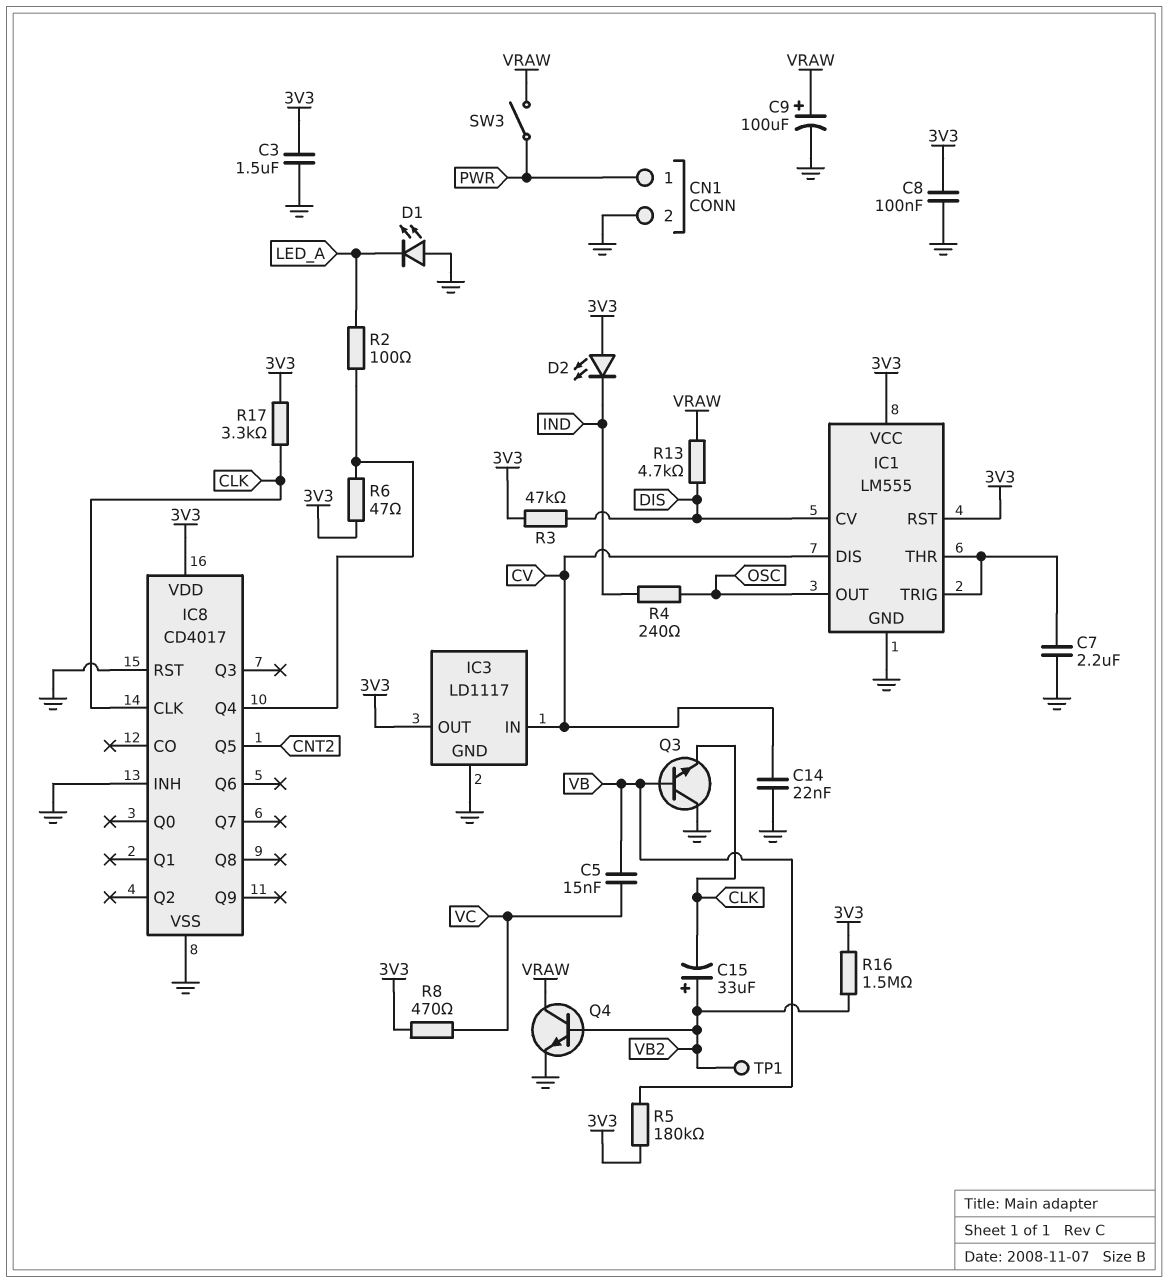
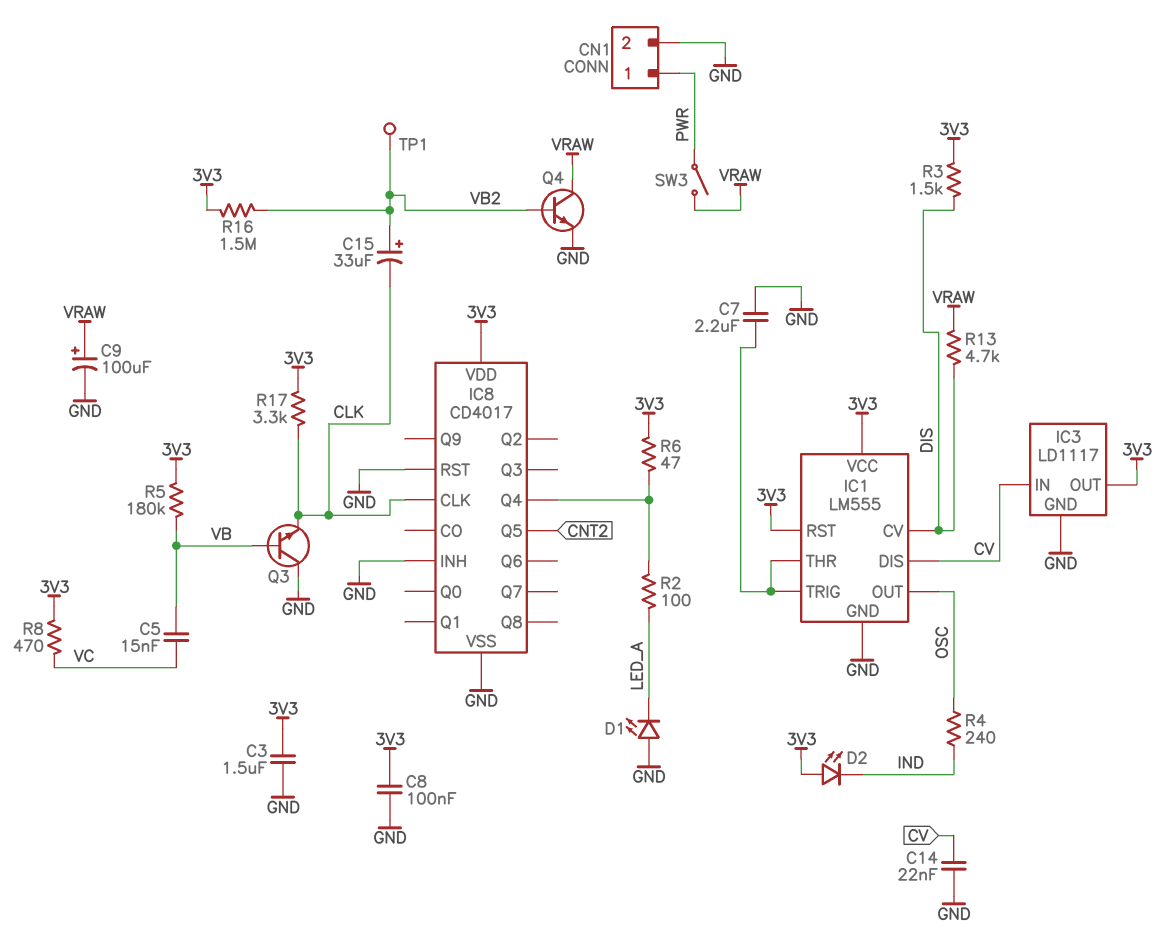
R3: 47k (3V3, DIS) -> 1.5k (3V3, DIS)

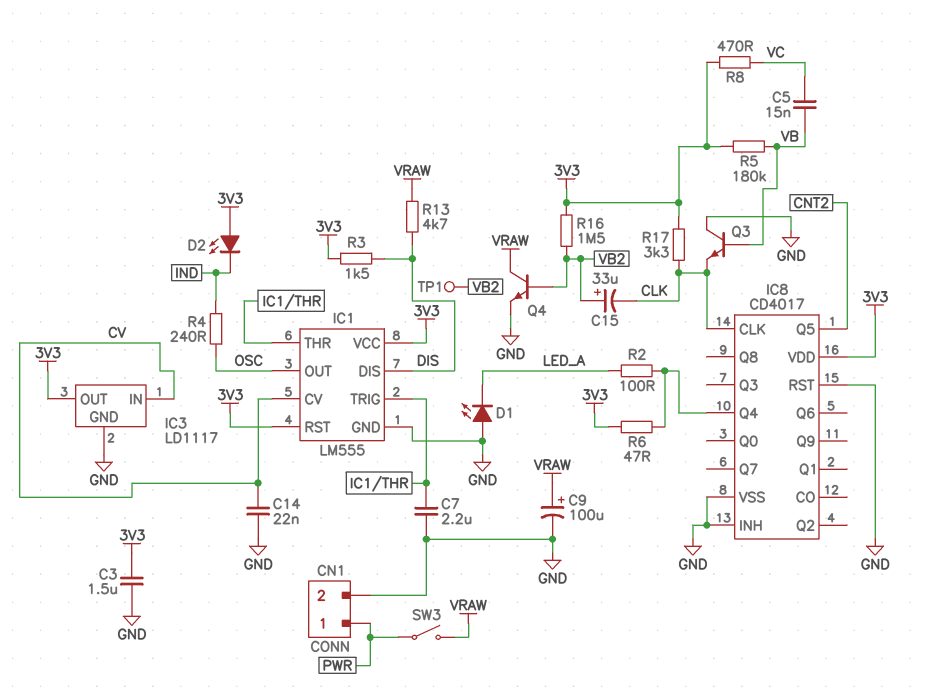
C8: 100nF (3V3, GND) -> none
IC1 pin CV: DIS -> CV
IC1 pin DIS: CV -> DIS

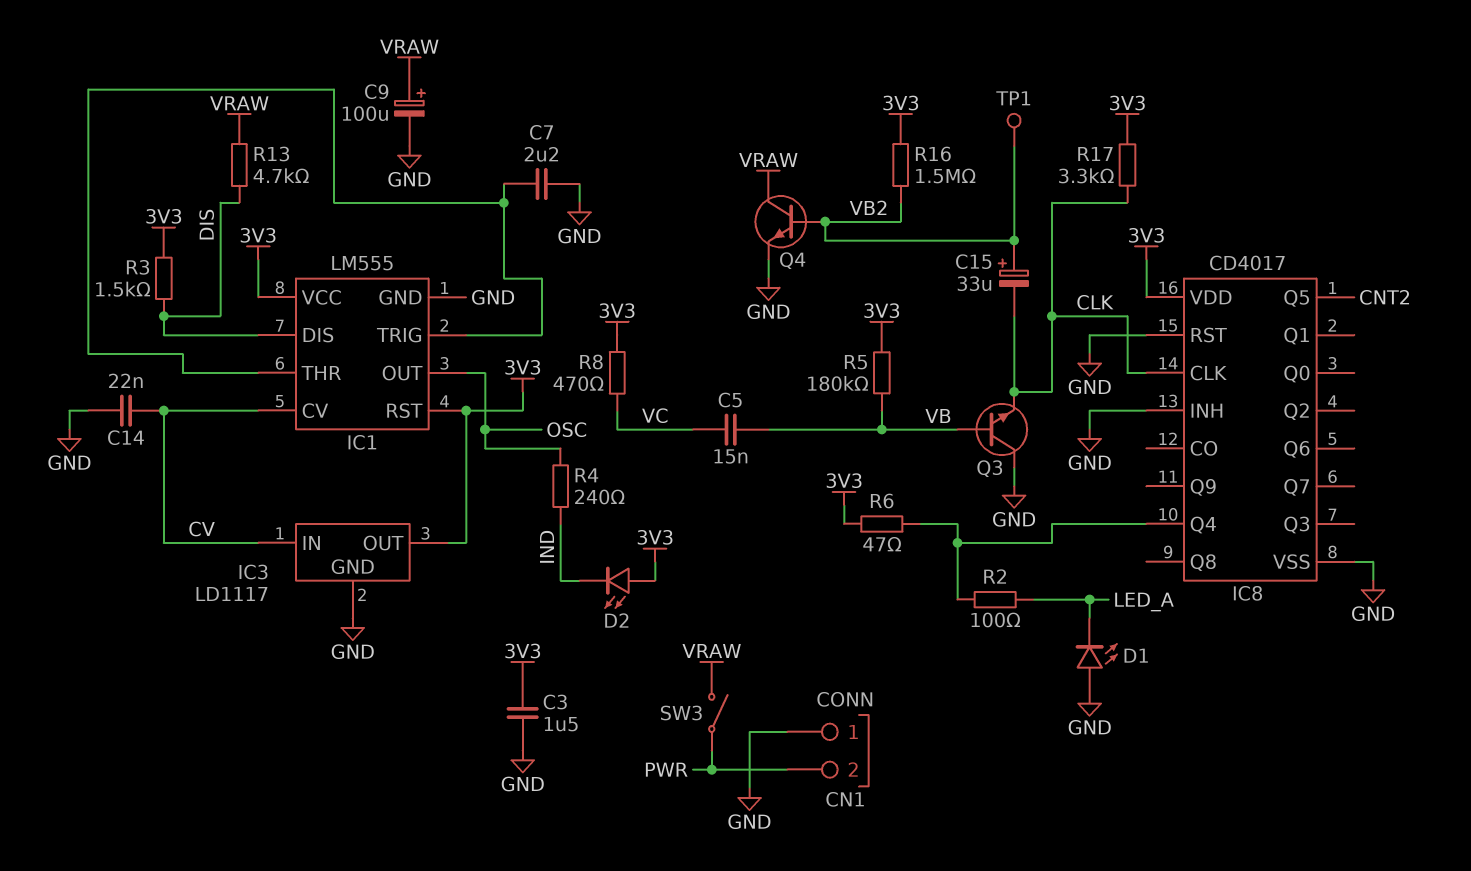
CN1 pin 1: PWR -> GND
CN1 pin 2: GND -> PWR

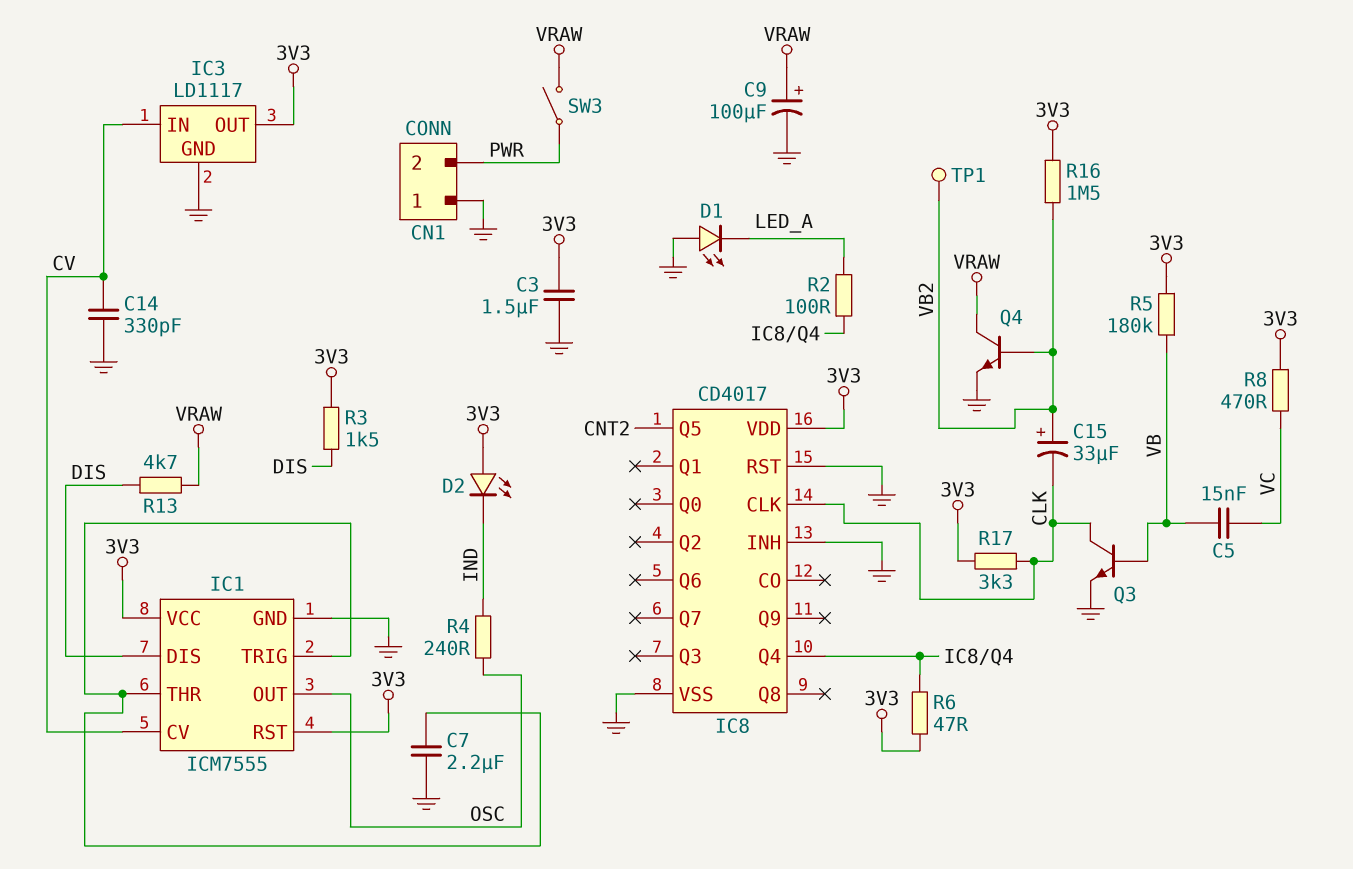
C14: 22nF (CV, GND) -> 330pF (CV, GND)
IC1: LM555 -> ICM7555
Q3: NPN (B VB, C GND, E CLK) -> NPN (B VB, C CLK, E GND)

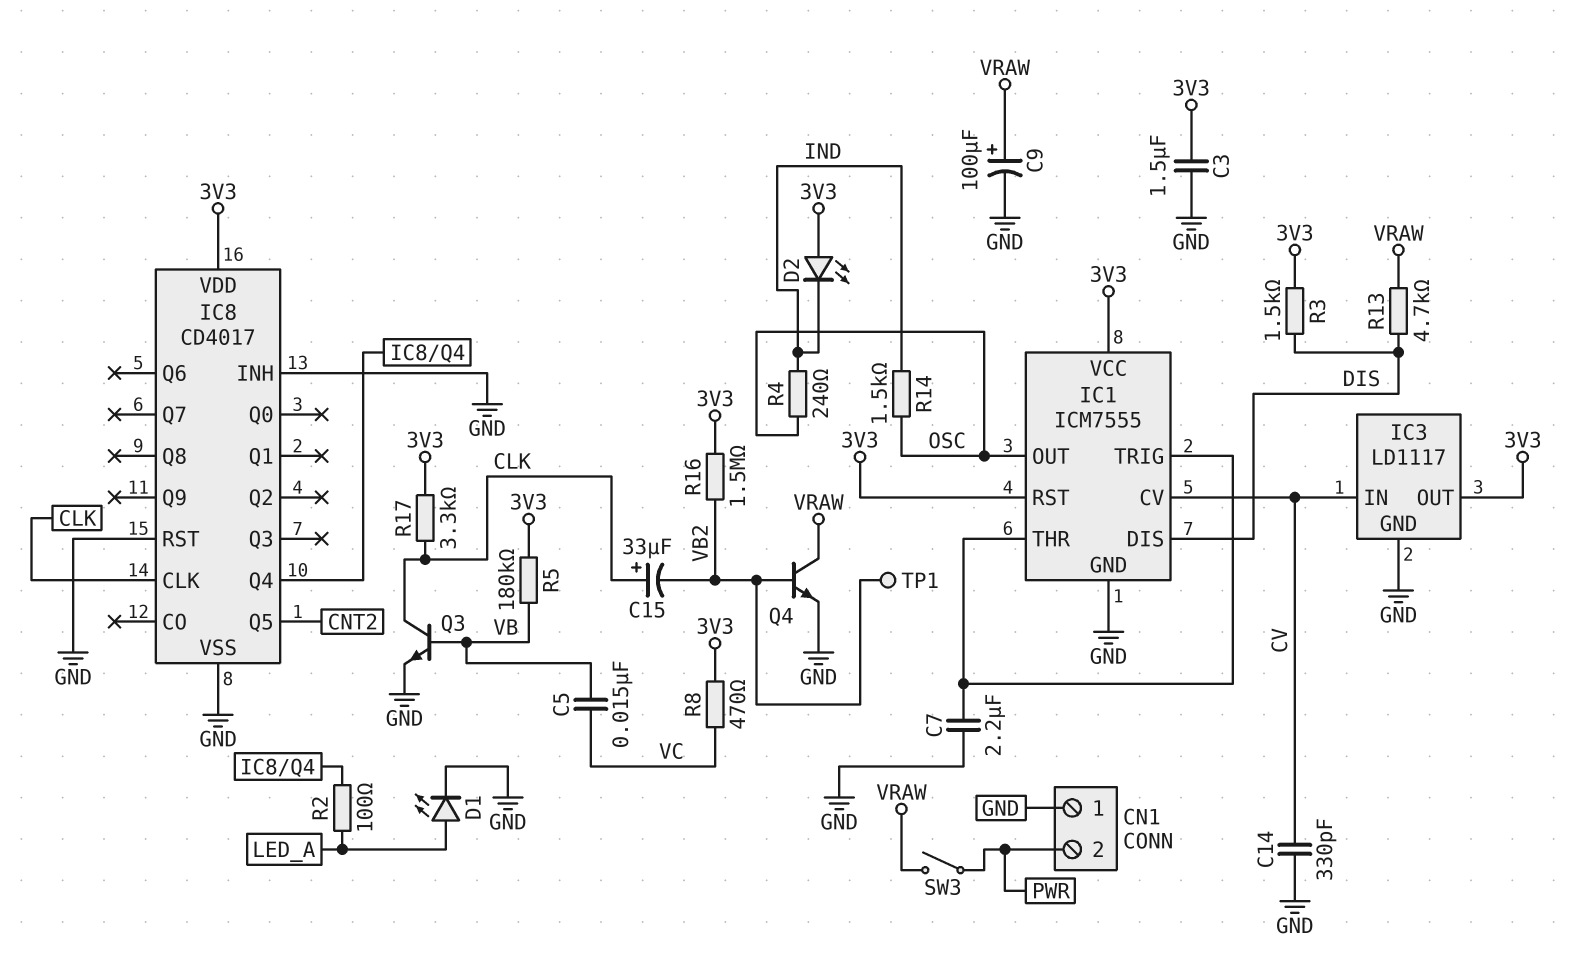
C15: 33uF (plus VB2, minus CLK) -> 33uF (plus CLK, minus VB2)
D1: LED (A GND, K LED_A) -> LED (A LED_A, K GND)
R6: 47 (3V3, IC8/Q4) -> none
R14: none -> 1.5k (IND, OSC)

